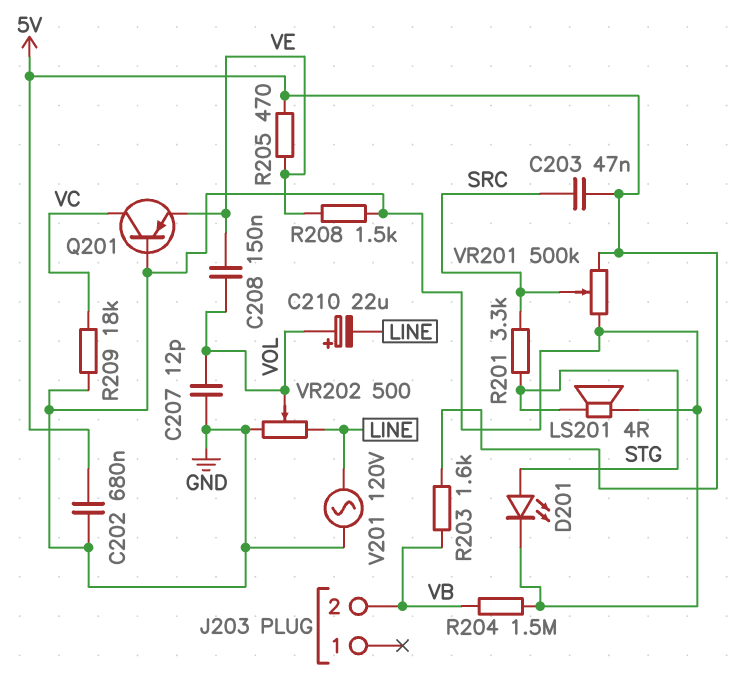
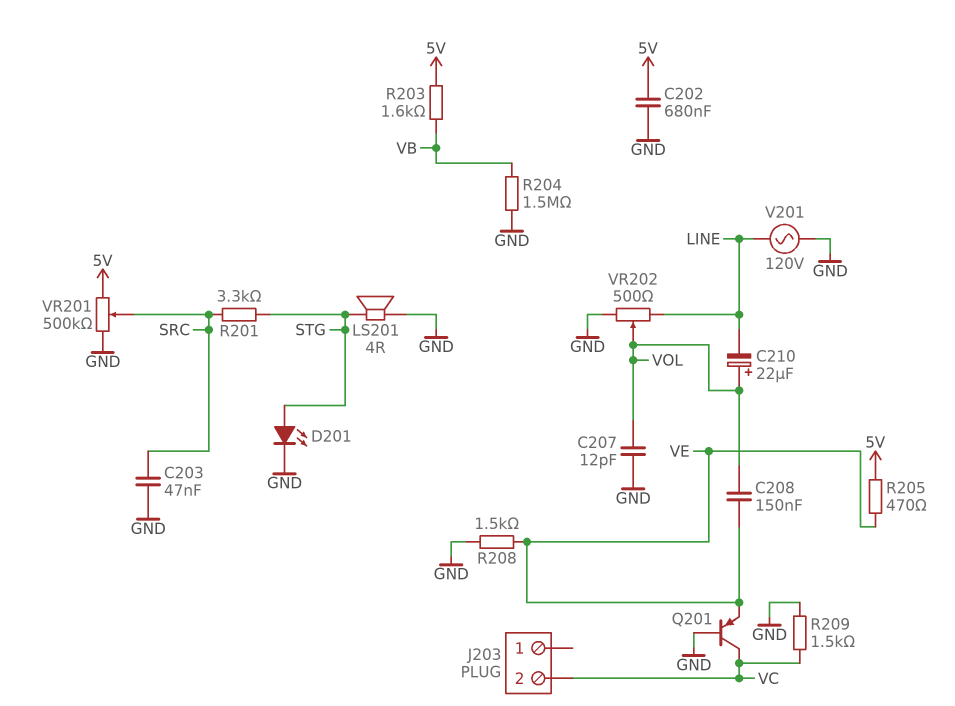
C203: 47nF (5V, SRC) -> 47nF (GND, SRC)
J203 pin 2: VB -> VC
R209: 18k (GND, VC) -> 1.5k (GND, VC)

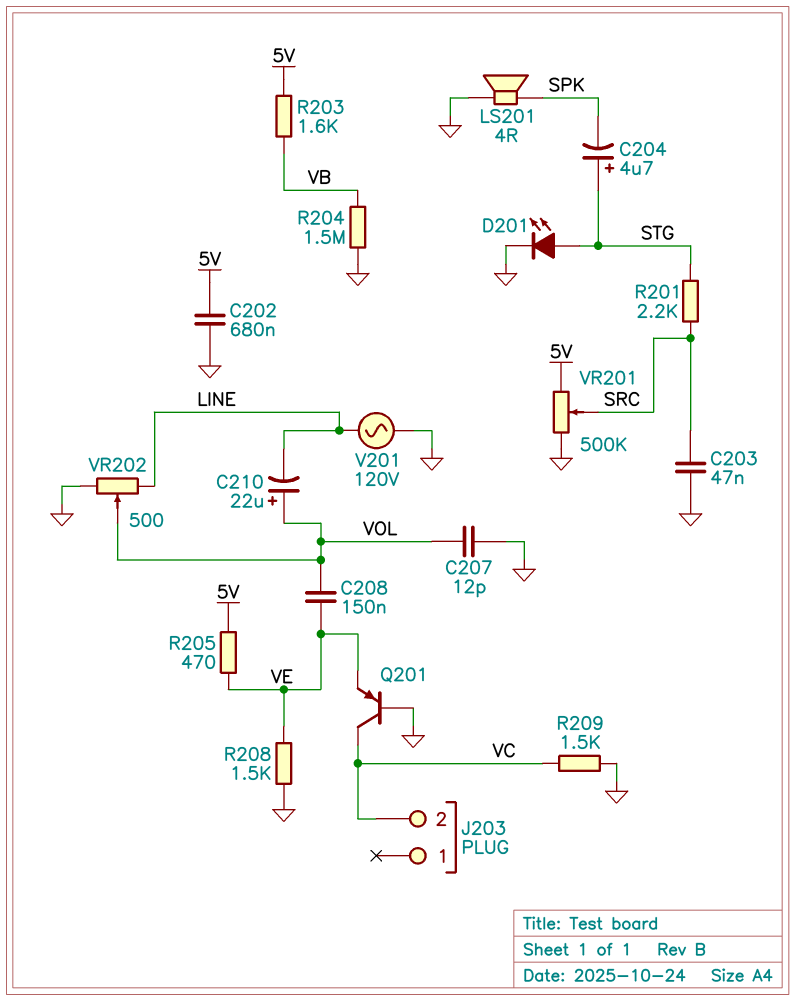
C204: none -> 4.7uF (plus STG, minus SPK)
LS201: speaker 4R (GND, STG) -> speaker 4R (GND, SPK)
R201: 3.3k (SRC, STG) -> 2.2k (SRC, STG)

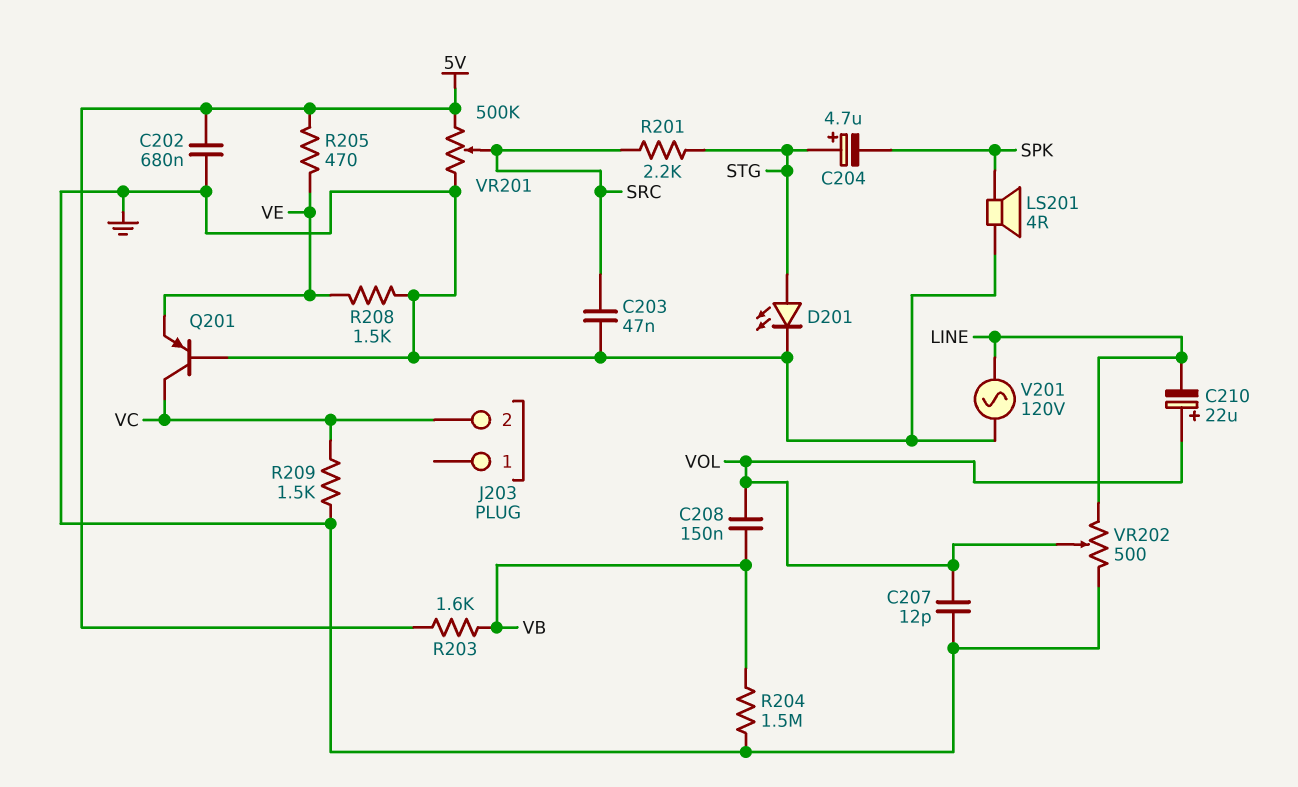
C208: 150nF (VE, VOL) -> 150nF (VB, VOL)

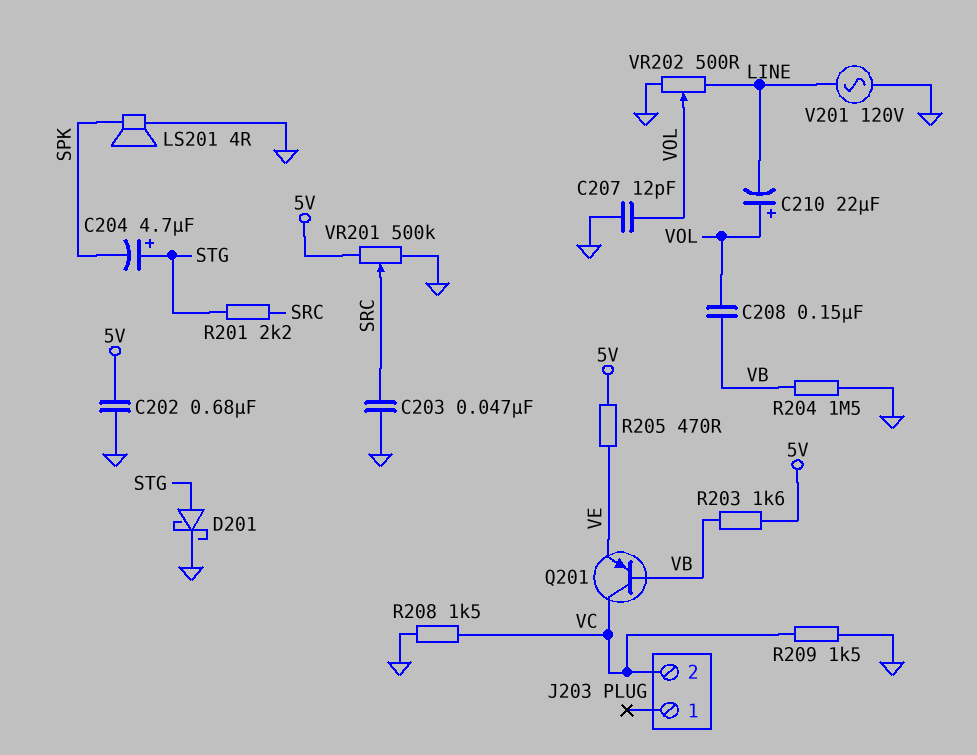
D201: LED (A STG, K GND) -> schottky (A STG, K GND)
Q201: PNP (B GND, C VC, E VE) -> PNP (B VB, C VC, E VE)
R208: 1.5k (GND, VE) -> 1.5k (GND, VC)

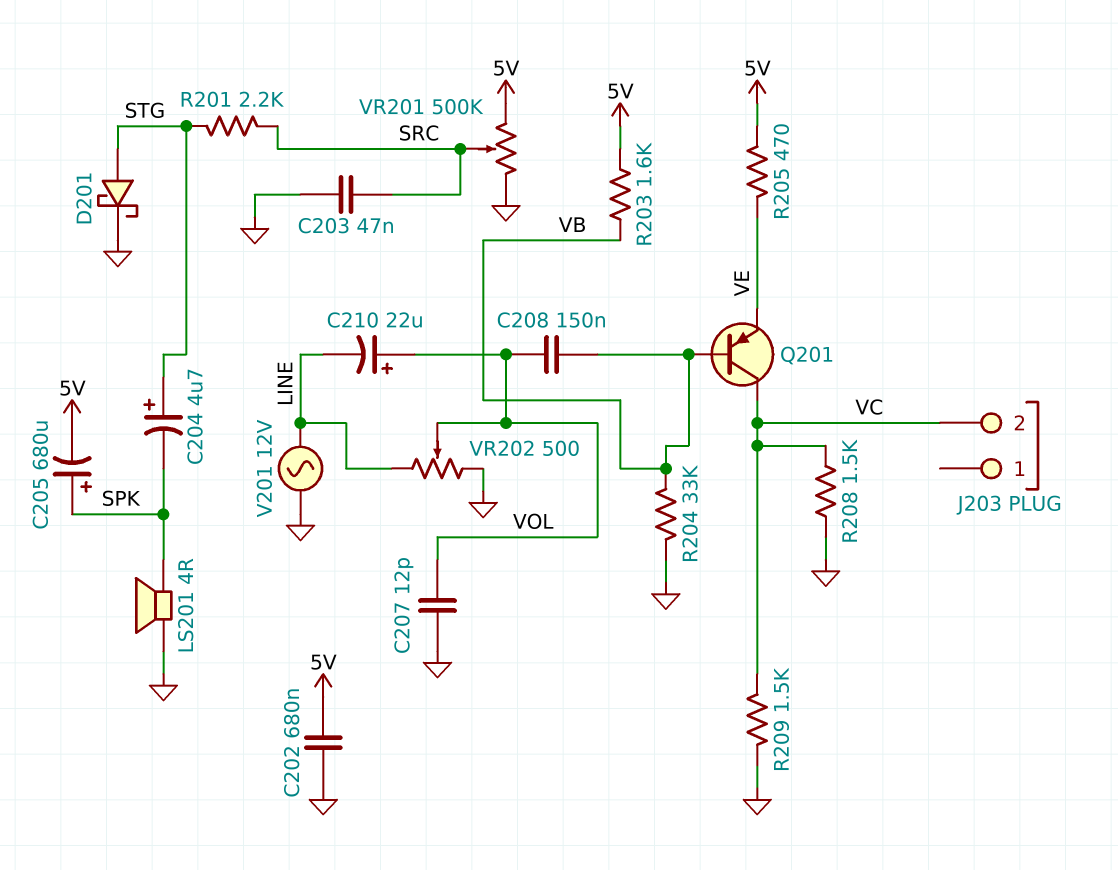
C205: none -> 680uF (plus SPK, minus 5V)
R204: 1.5M (GND, VB) -> 33k (GND, VB)
V201: AC 120V (GND, LINE) -> AC 12V (GND, LINE)

